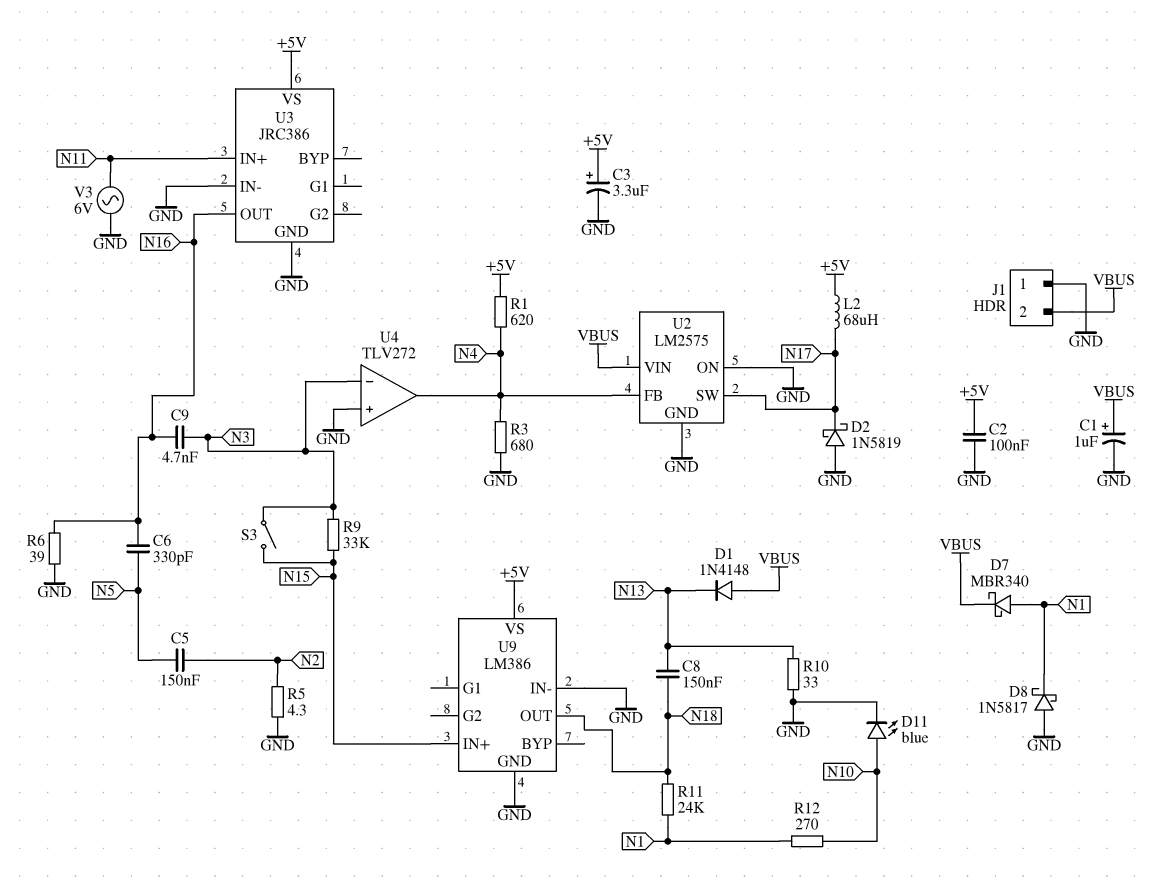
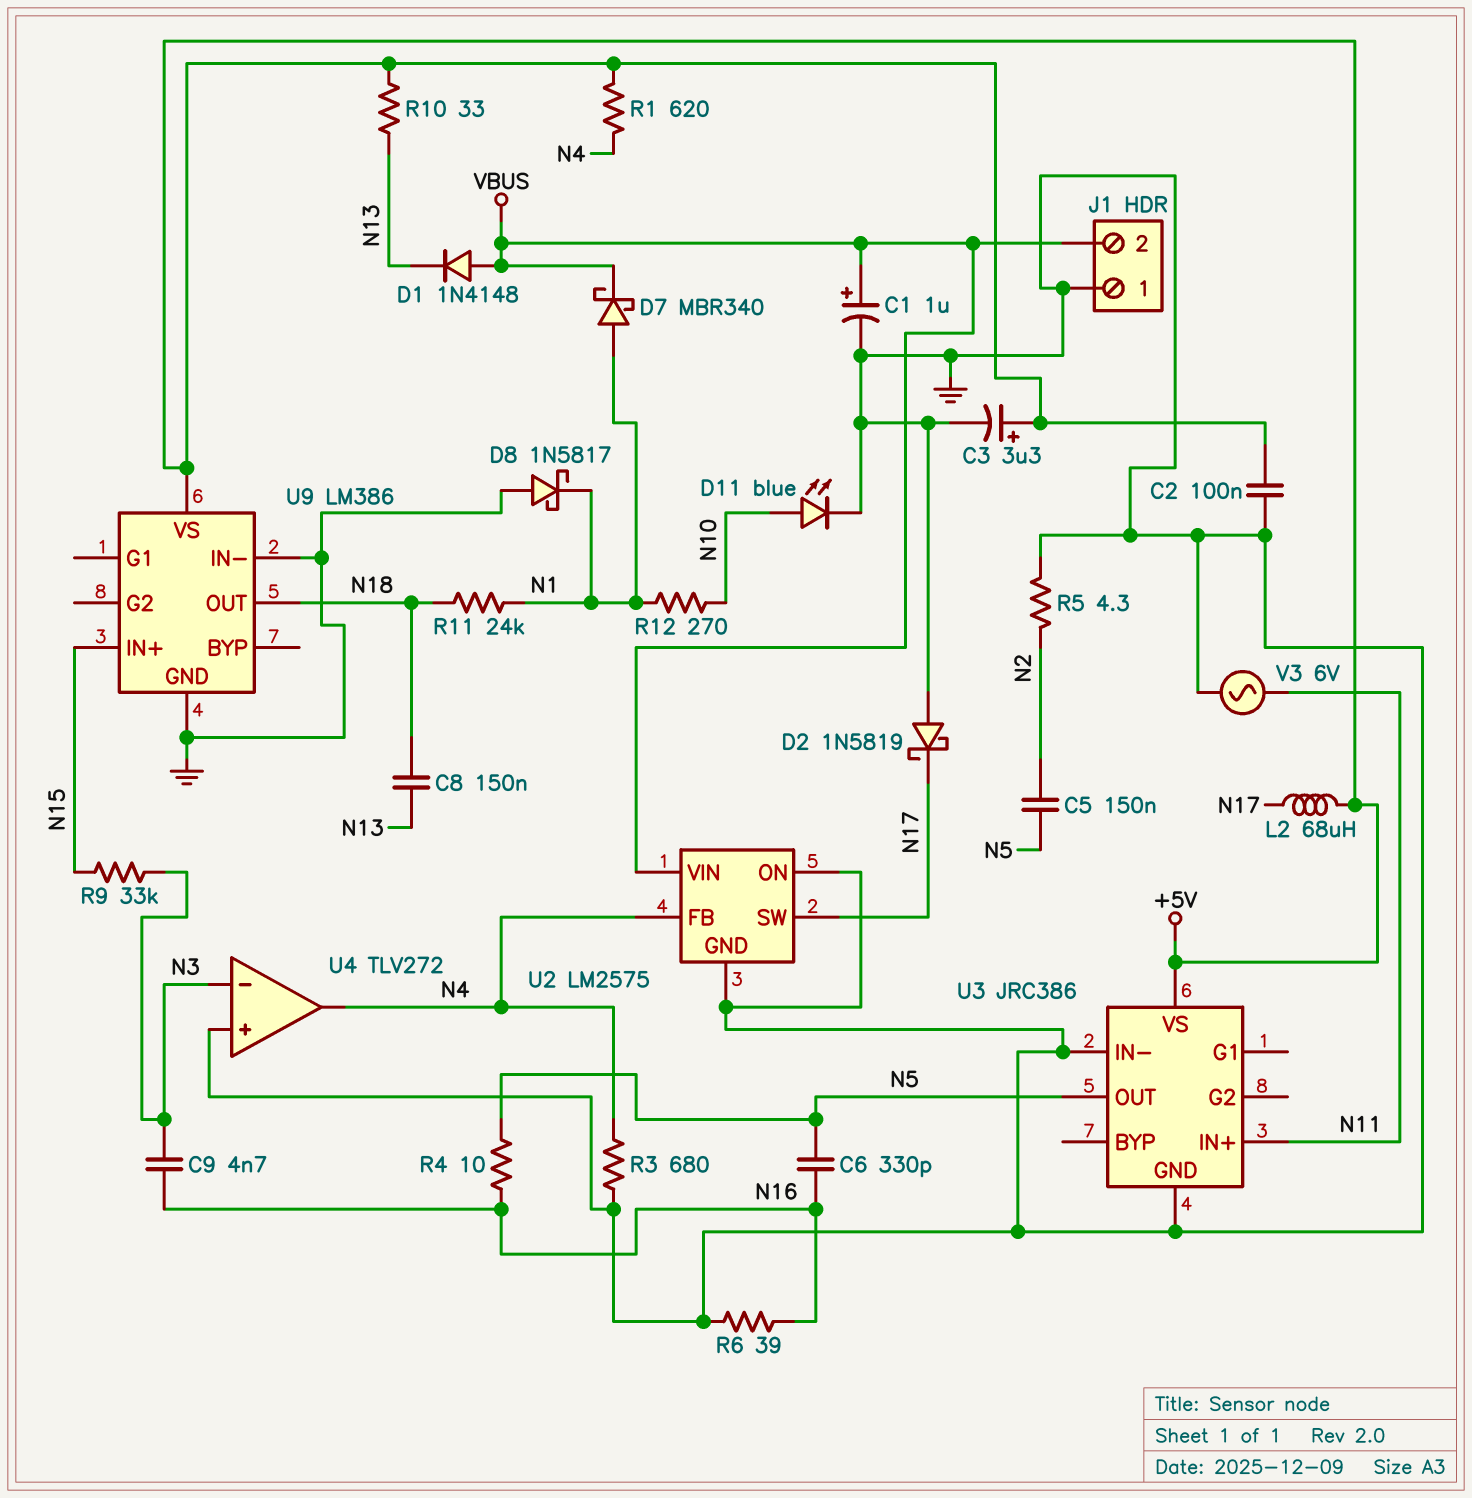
R4: none -> 10 (N5, N16)
R10: 33 (GND, N13) -> 33 (+5V, N13)
S3: switch (N3, N15) -> none
U3 pin OUT: N16 -> N5

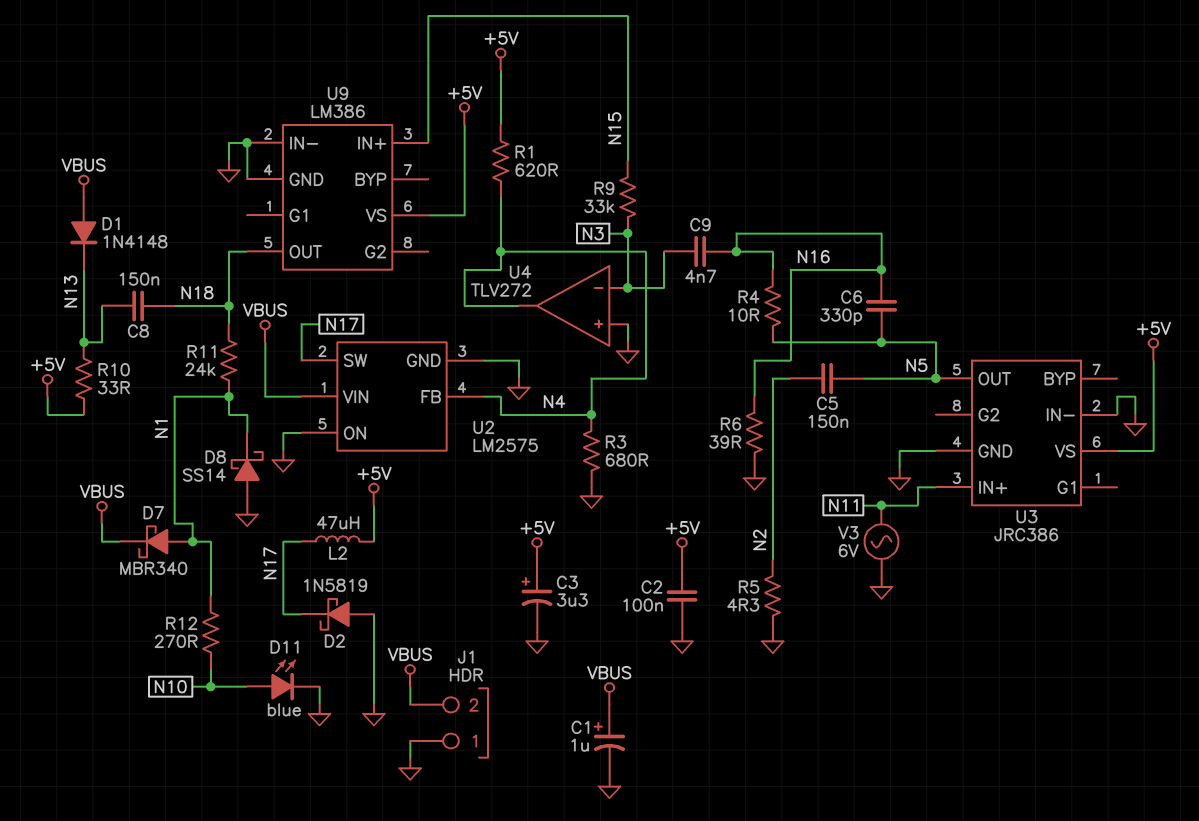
D8: schottky 1N5817 (A GND, K N1) -> schottky SS14 (A GND, K N1)
L2: 68uH (+5V, N17) -> 47uH (+5V, N17)

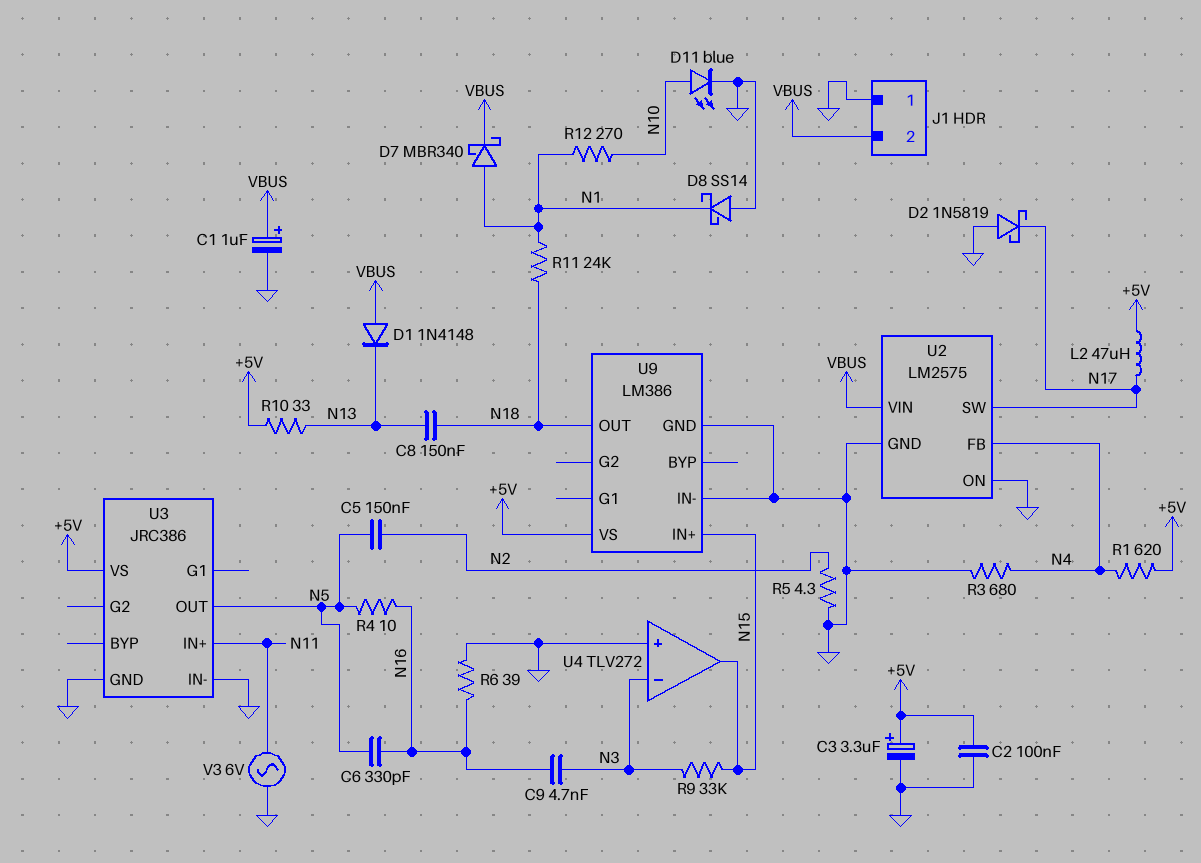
U4 pin out: N4 -> N15

